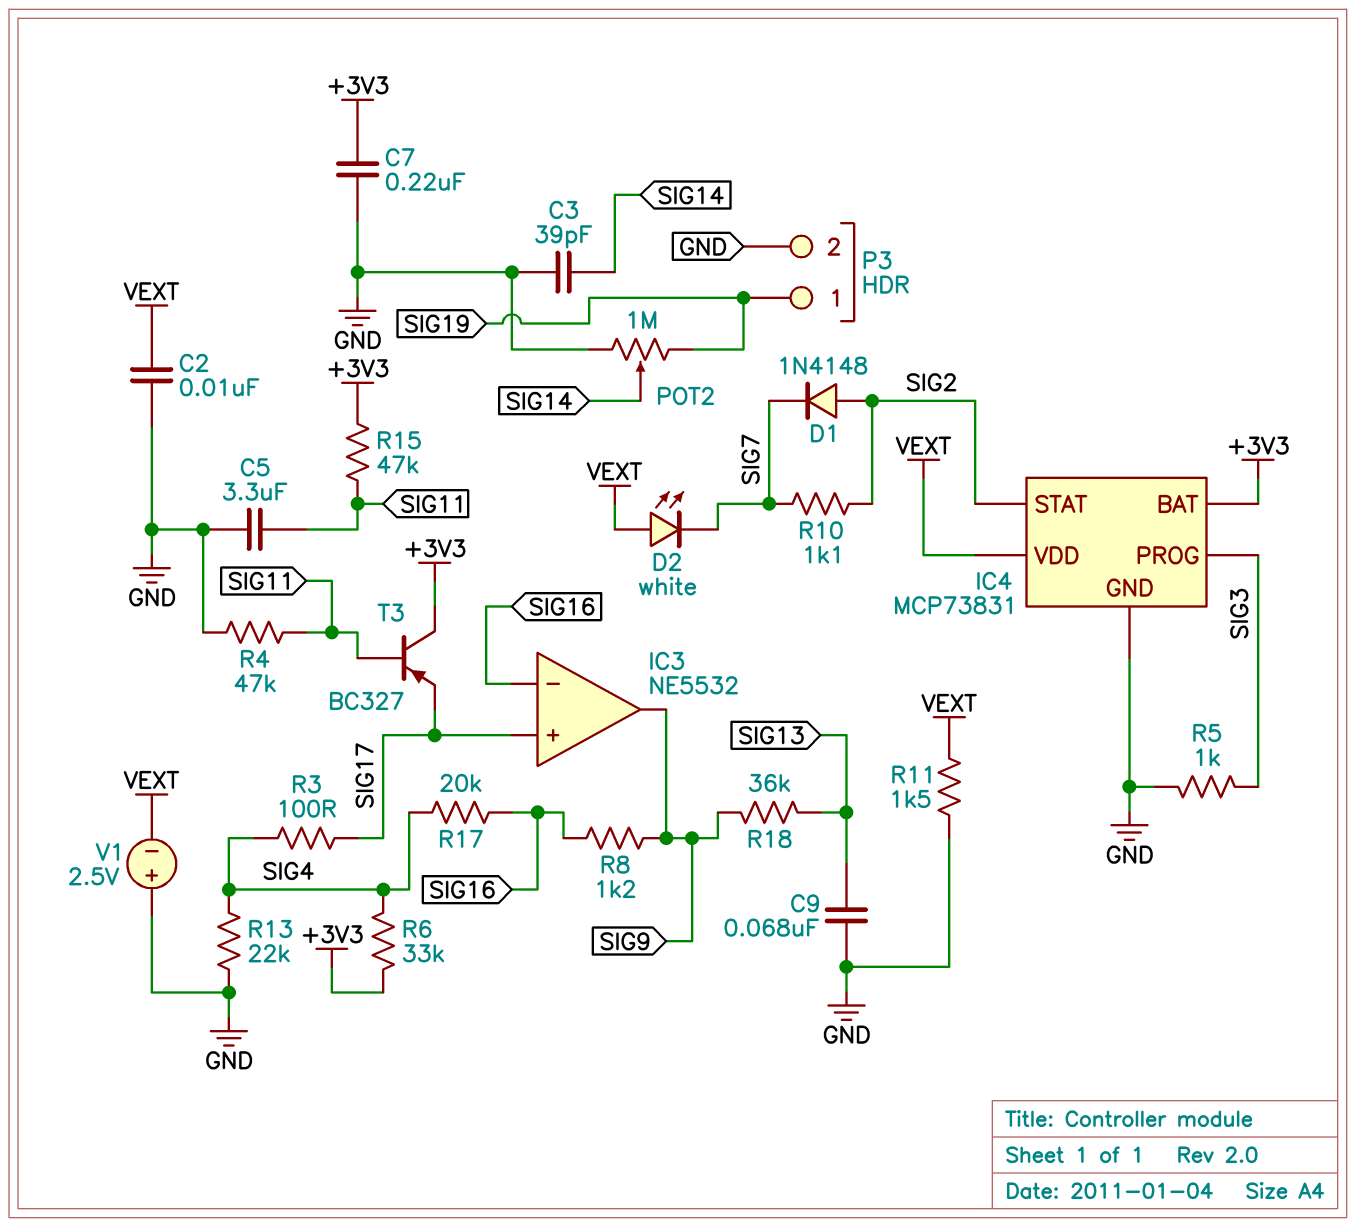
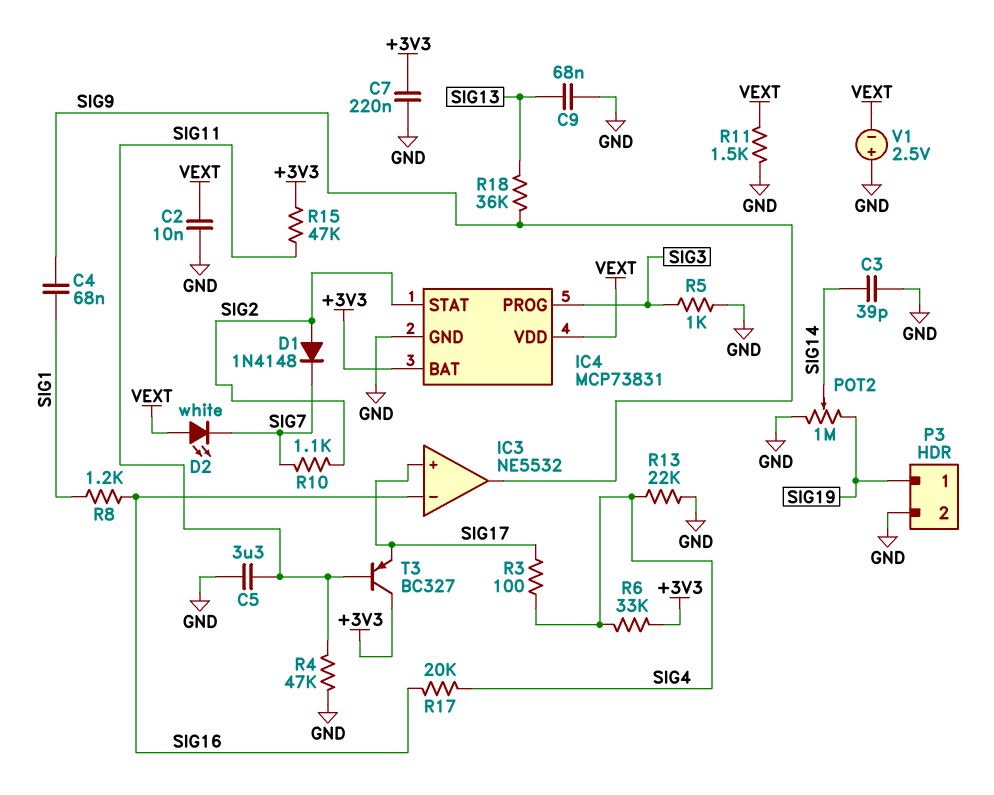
C4: none -> 68nF (SIG1, SIG9)
R8: 1.2k (SIG9, SIG16) -> 1.2k (SIG1, SIG16)

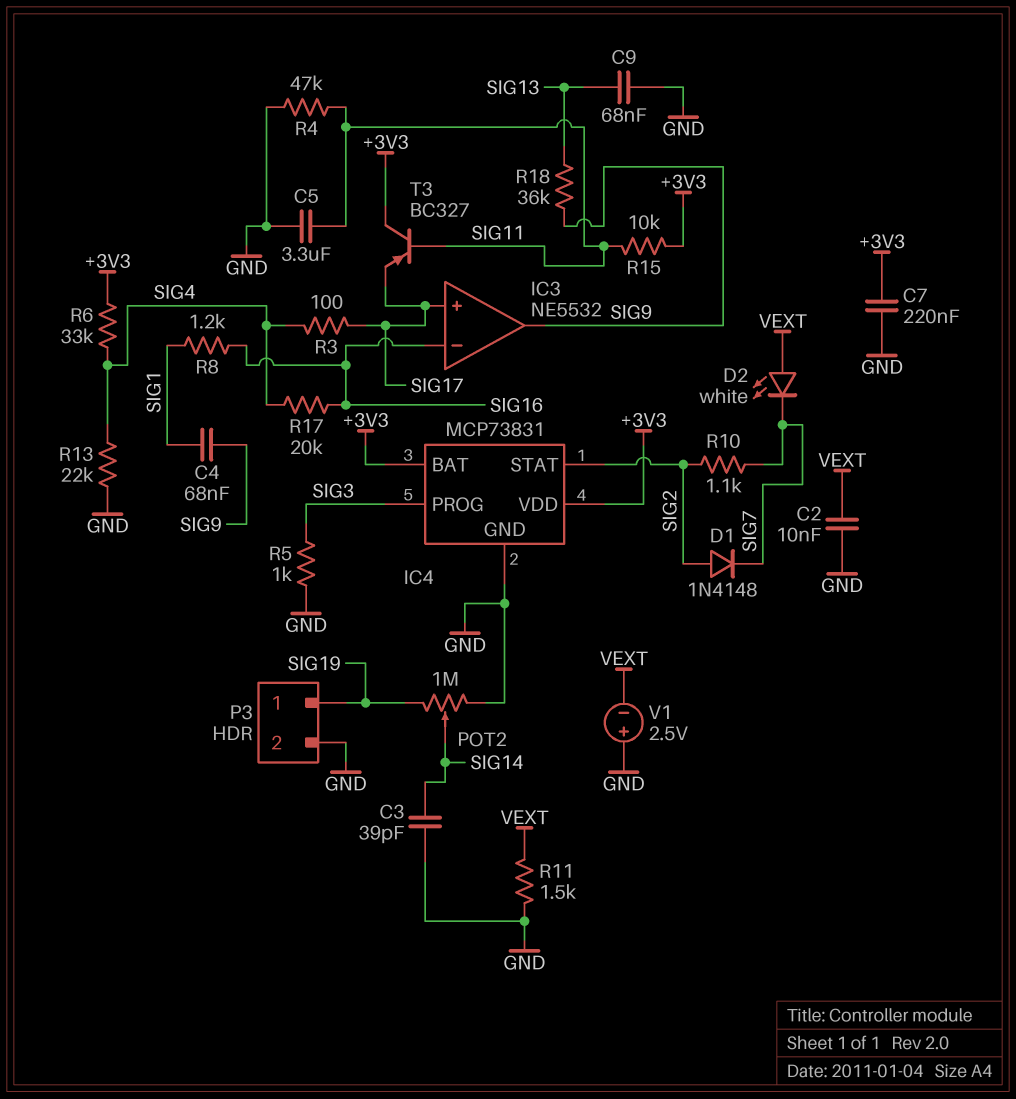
IC4 pin VDD: VEXT -> +3V3
R15: 47k (+3V3, SIG11) -> 10k (+3V3, SIG11)

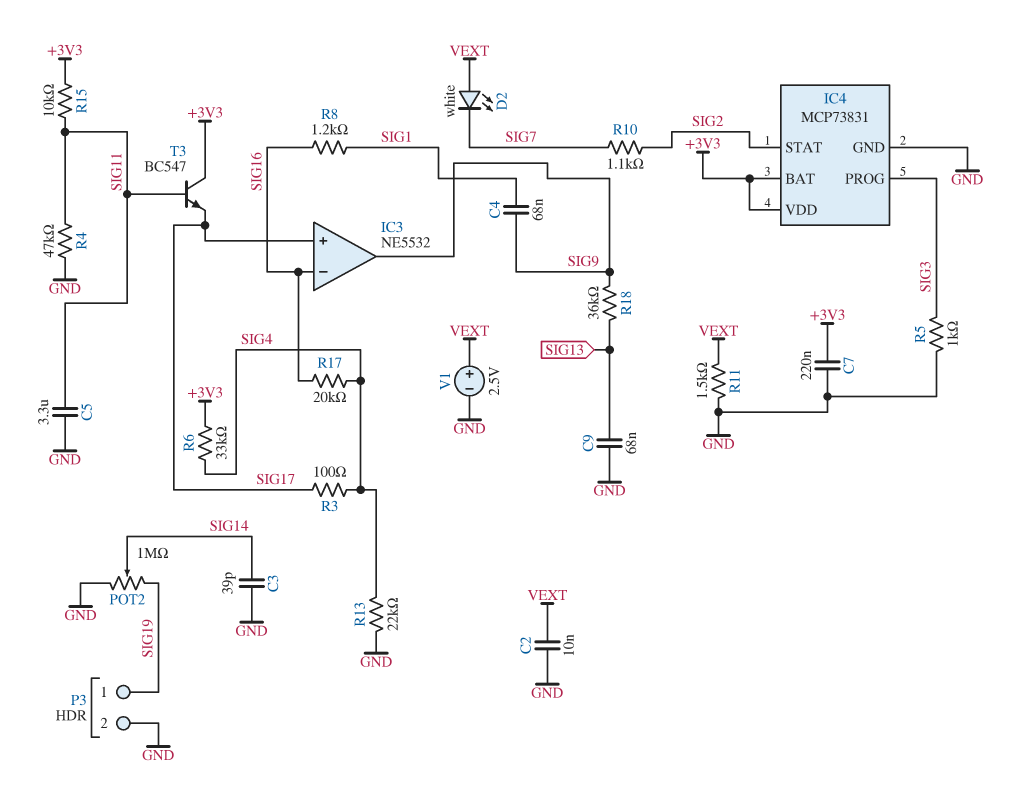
D1: diode 1N4148 (A SIG2, K SIG7) -> none
T3: PNP BC327 (B SIG11, C +3V3, E SIG17) -> NPN BC547 (B SIG11, C +3V3, E SIG17)
V1: 2.5V (plus GND, minus VEXT) -> 2.5V (plus VEXT, minus GND)

